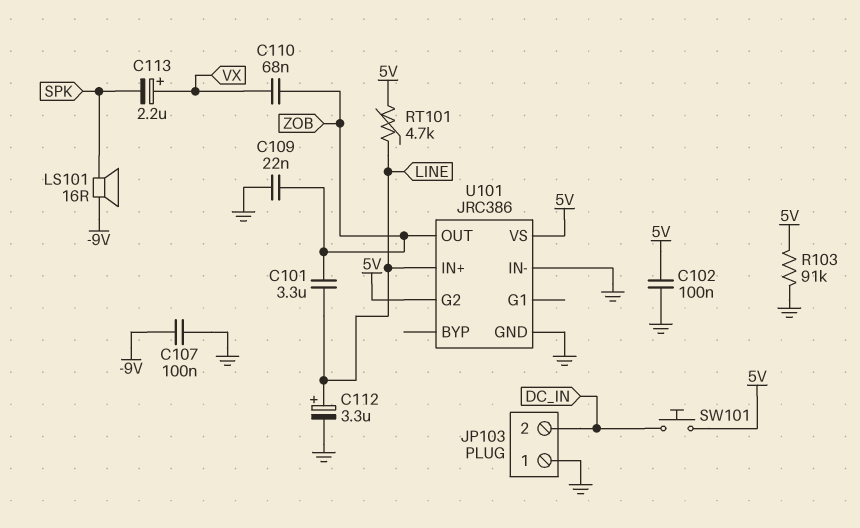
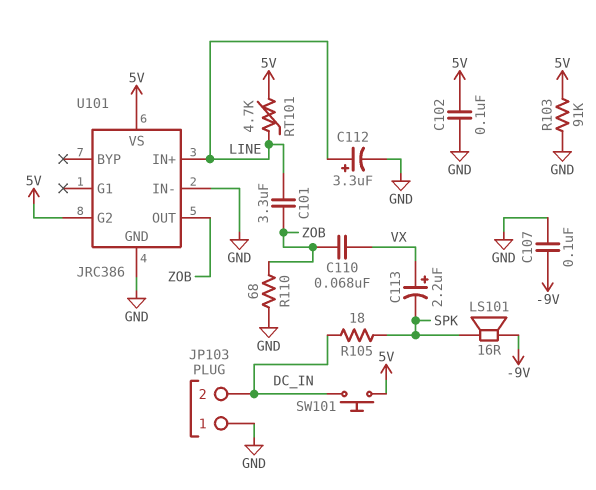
C109: 22nF (GND, ZOB) -> none
R105: none -> 18 (DC_IN, SPK)
R110: none -> 68 (GND, ZOB)

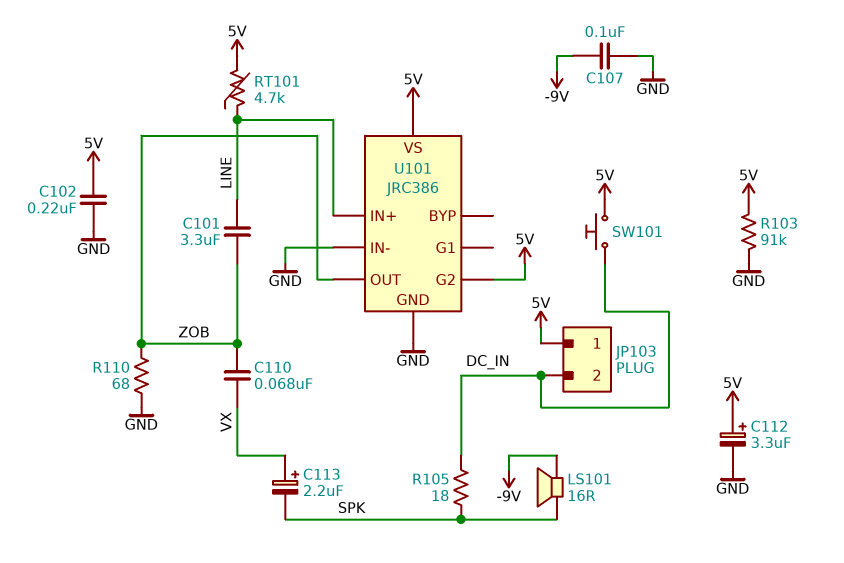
C102: 100nF (5V, GND) -> 220nF (5V, GND)
C112: 3.3uF (plus LINE, minus GND) -> 3.3uF (plus 5V, minus GND)
JP103 pin 1: GND -> 5V

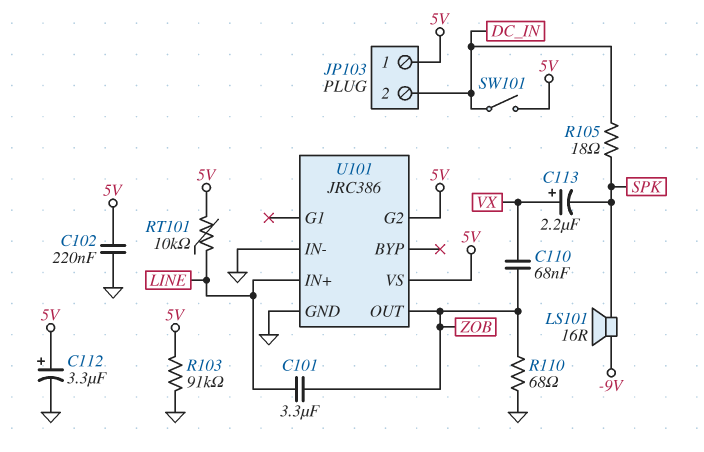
C107: 100nF (-9V, GND) -> none
RT101: 4.7k (5V, LINE) -> 10k (5V, LINE)
SW101: button (5V, DC_IN) -> switch (5V, DC_IN)

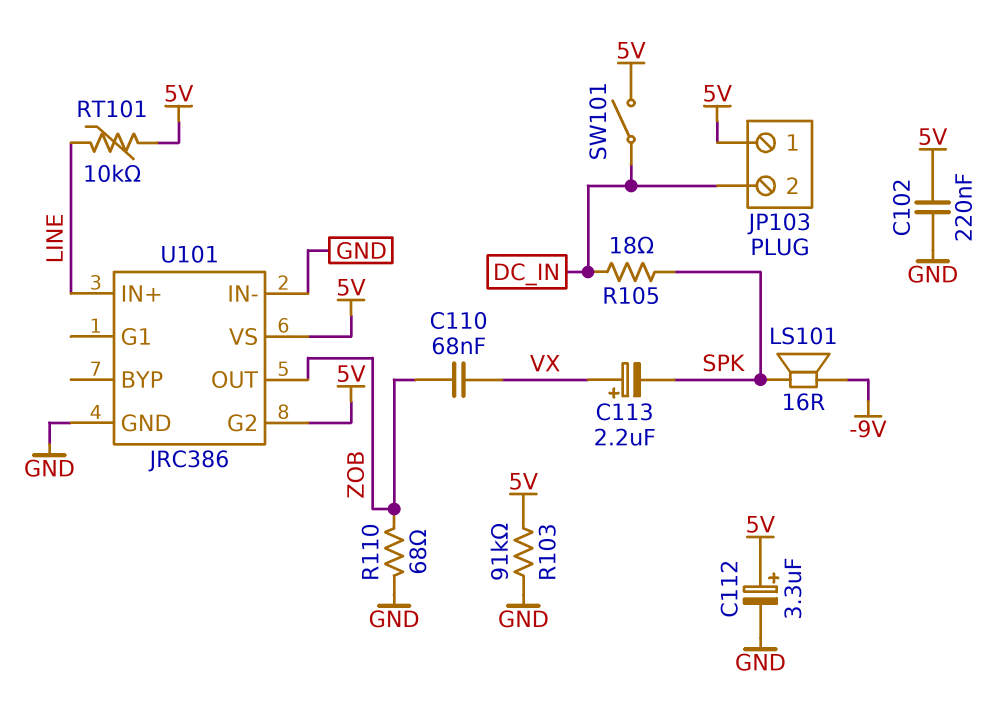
C101: 3.3uF (LINE, ZOB) -> none

